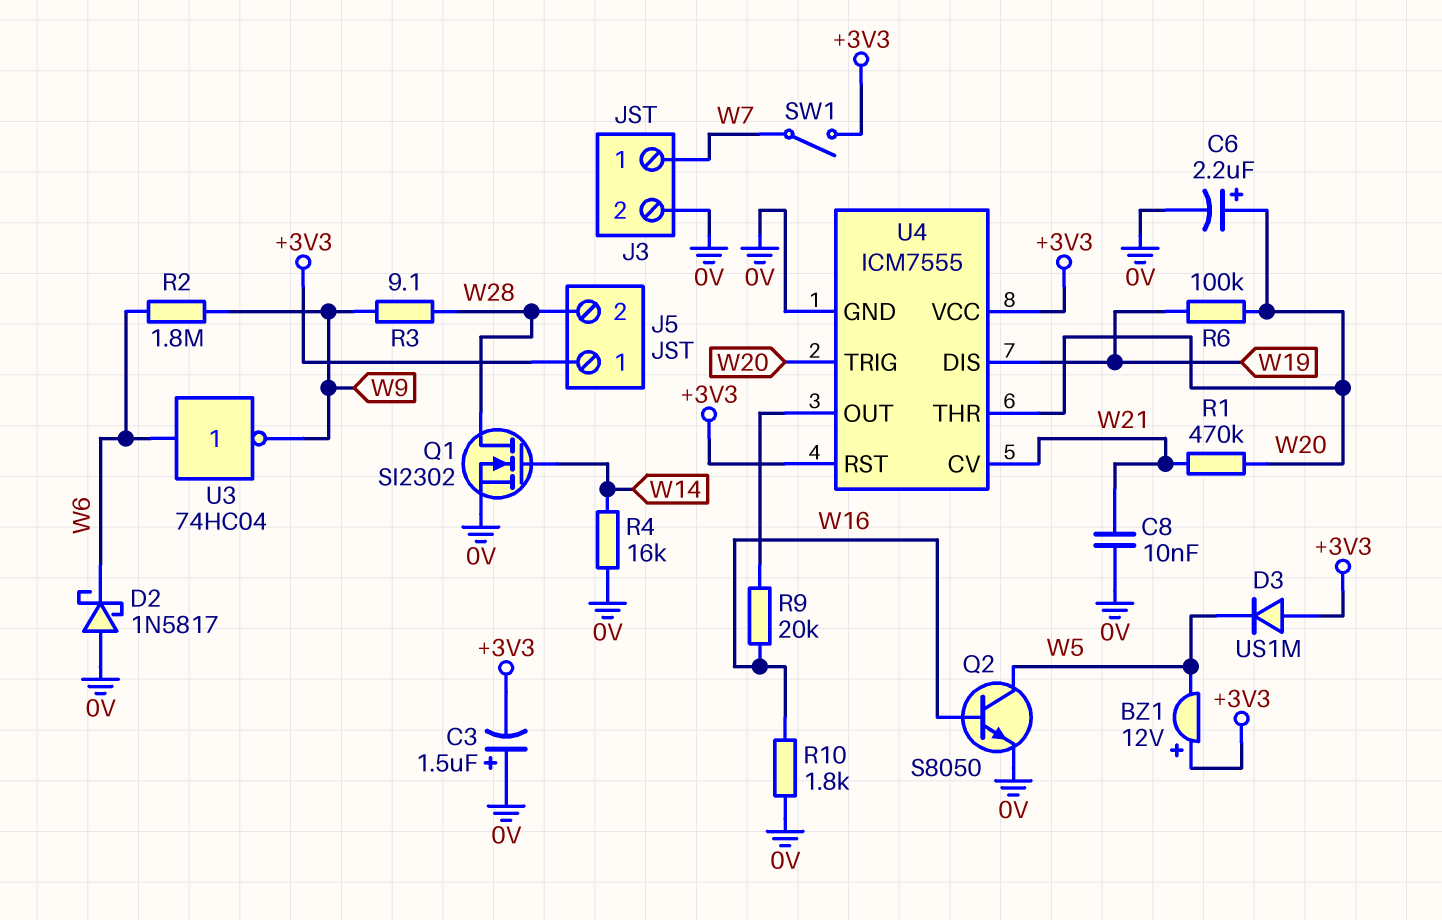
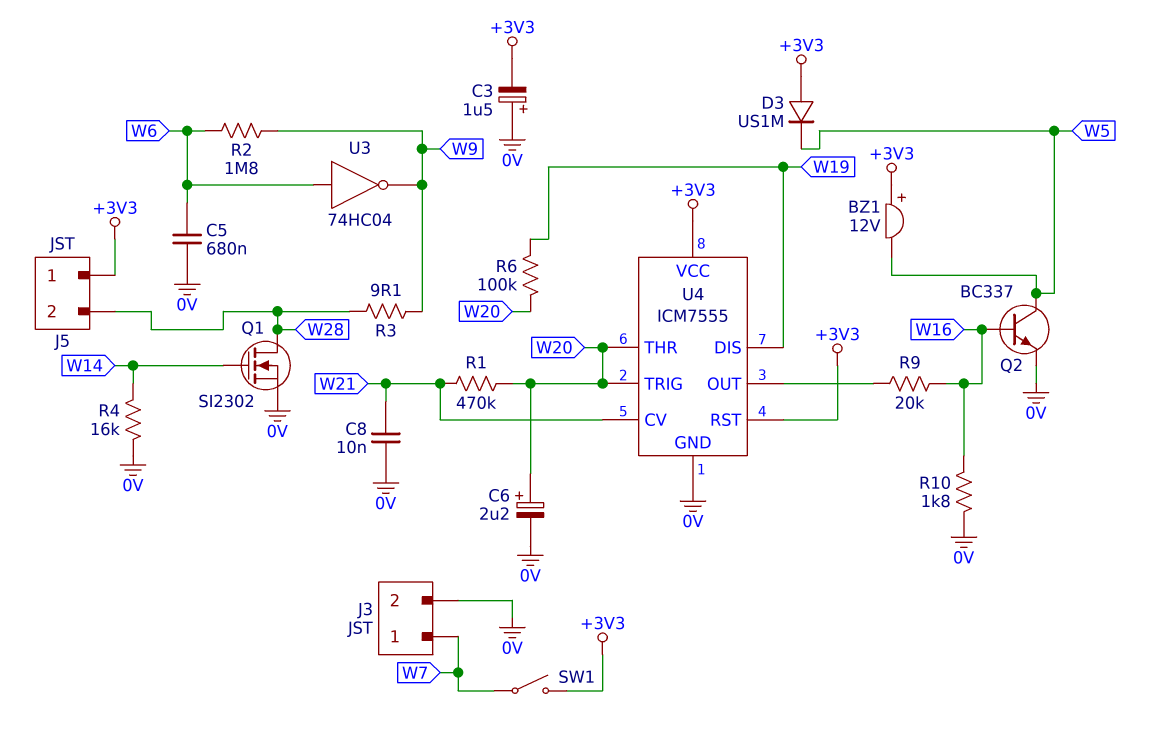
C5: none -> 680nF (0V, W6)
D2: schottky 1N5817 (A 0V, K W6) -> none
Q2: NPN S8050 (B W16, C W5, E 0V) -> NPN BC337 (B W16, C W5, E 0V)

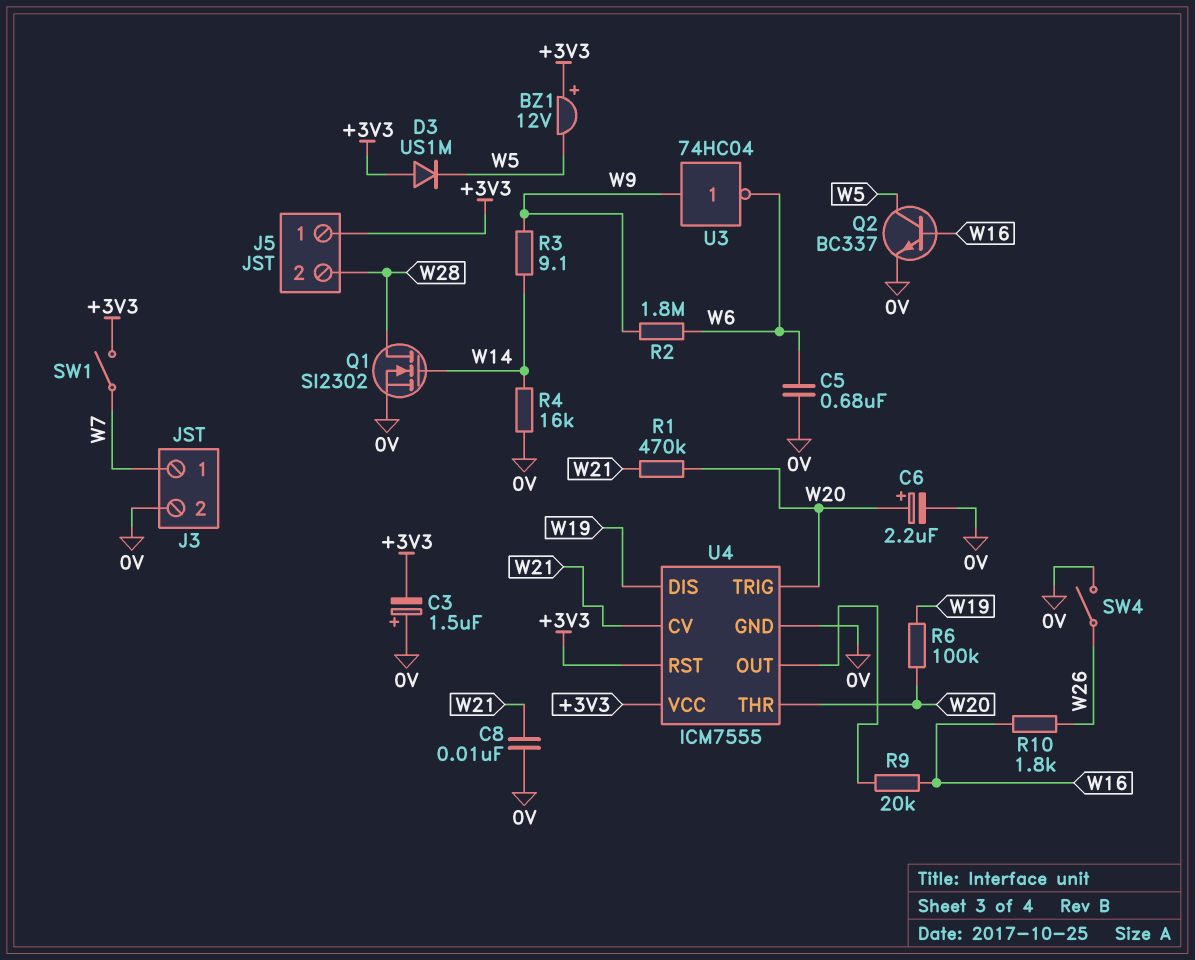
R3: 9.1 (W9, W28) -> 9.1 (W9, W14)
R10: 1.8k (0V, W16) -> 1.8k (W16, W26)
SW4: none -> switch (0V, W26)
U3: NOT 74HC04 (in W6, out W9) -> NOT 74HC04 (in W9, out W6)

